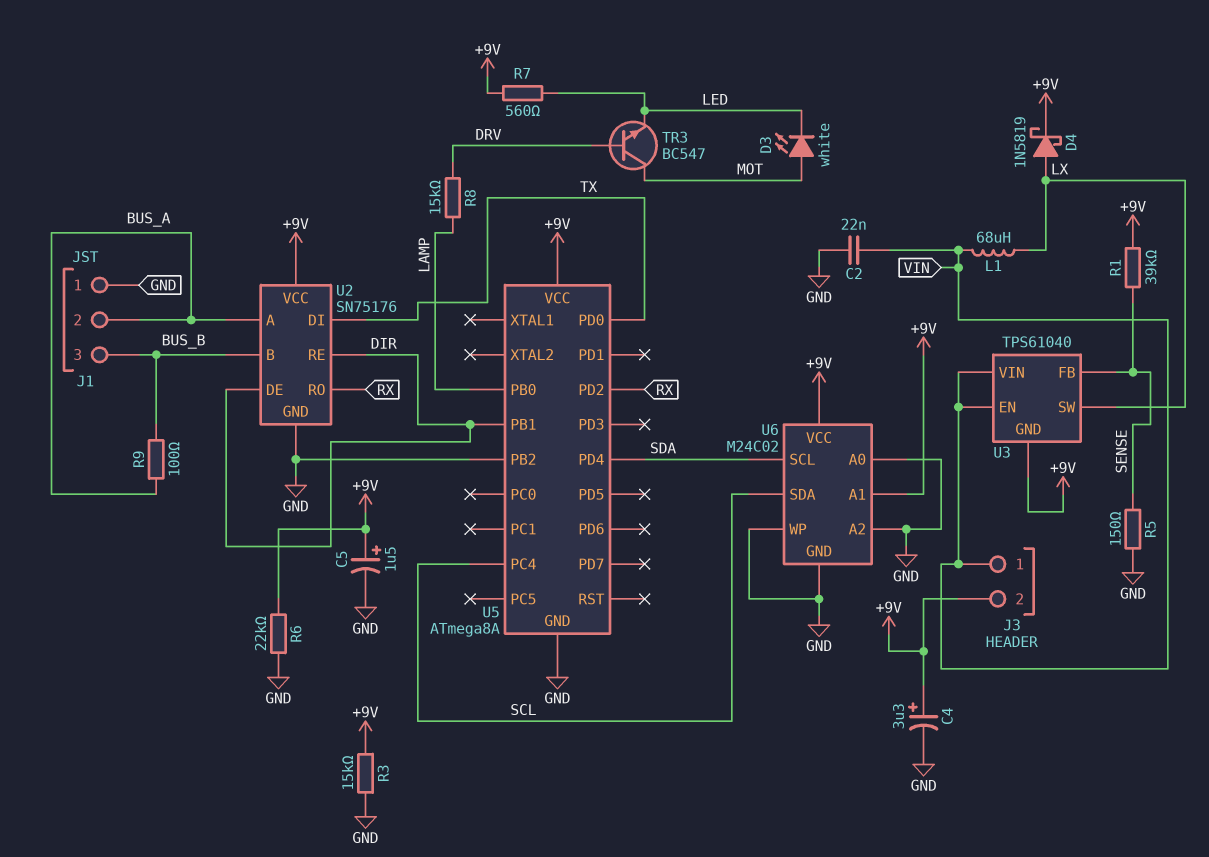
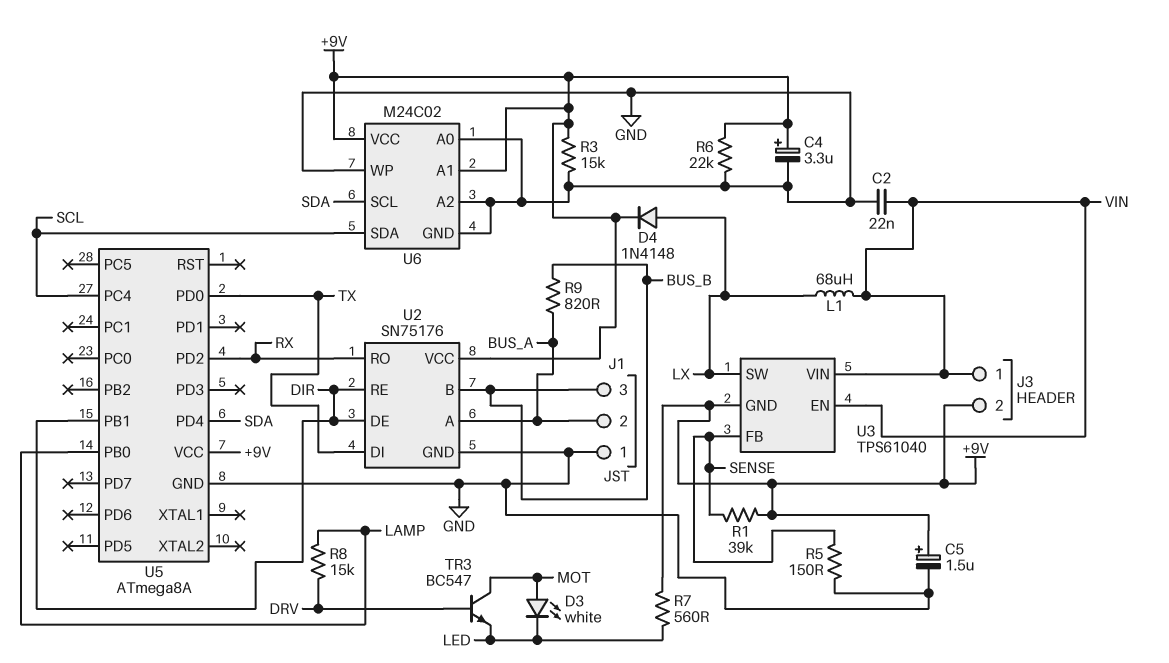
D4: schottky 1N5819 (A LX, K +9V) -> diode 1N4148 (A LX, K +9V)
R9: 100 (BUS_A, BUS_B) -> 820 (BUS_A, BUS_B)
U5 pin PB2: GND -> none

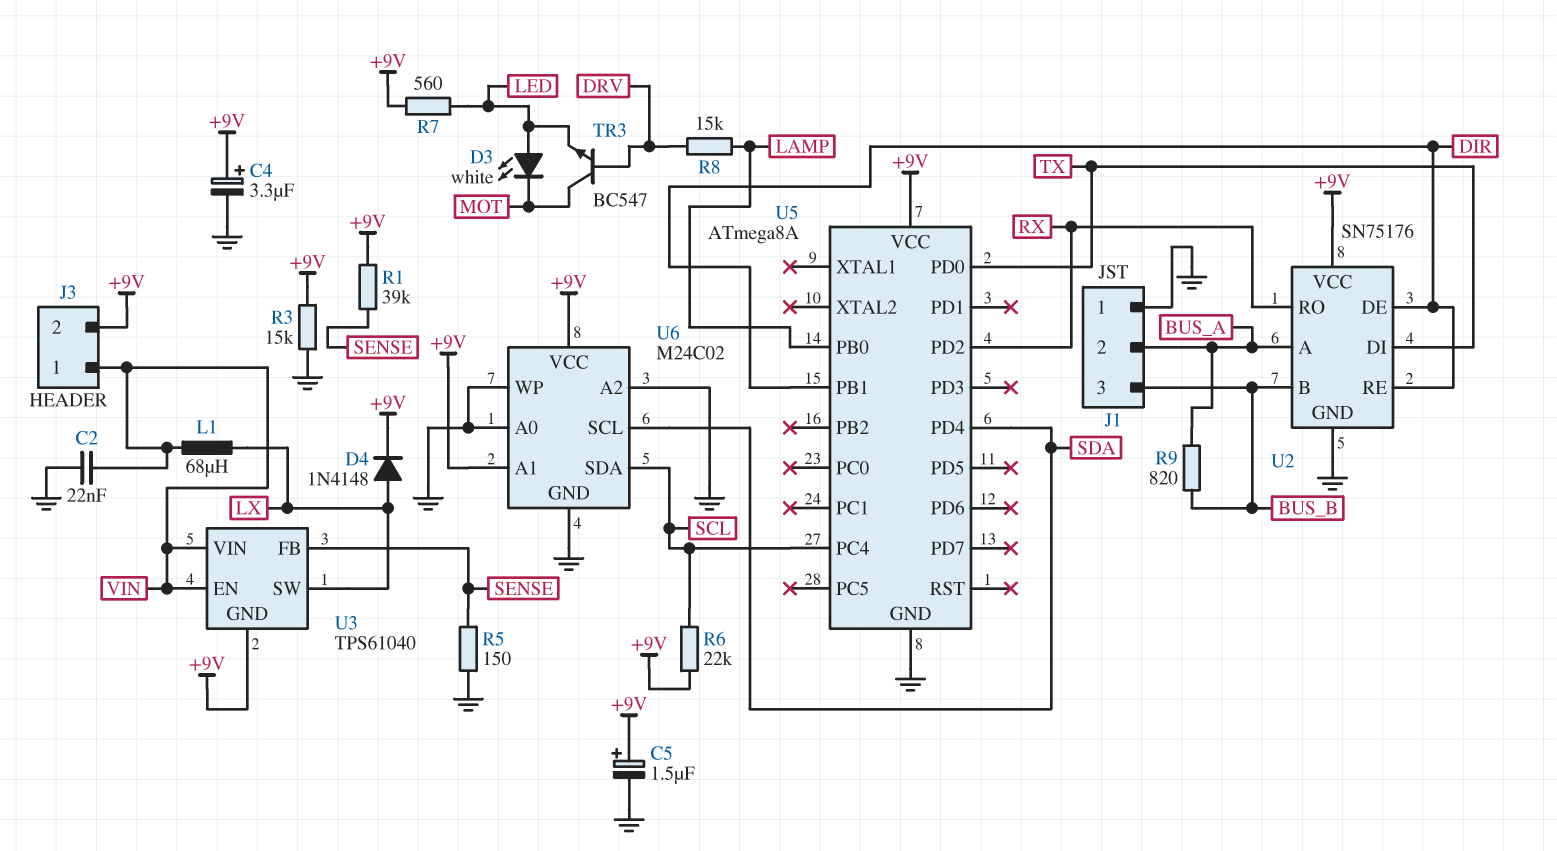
D3: LED white (A MOT, K LED) -> LED white (A LED, K MOT)
R6: 22k (+9V, GND) -> 22k (+9V, SCL)

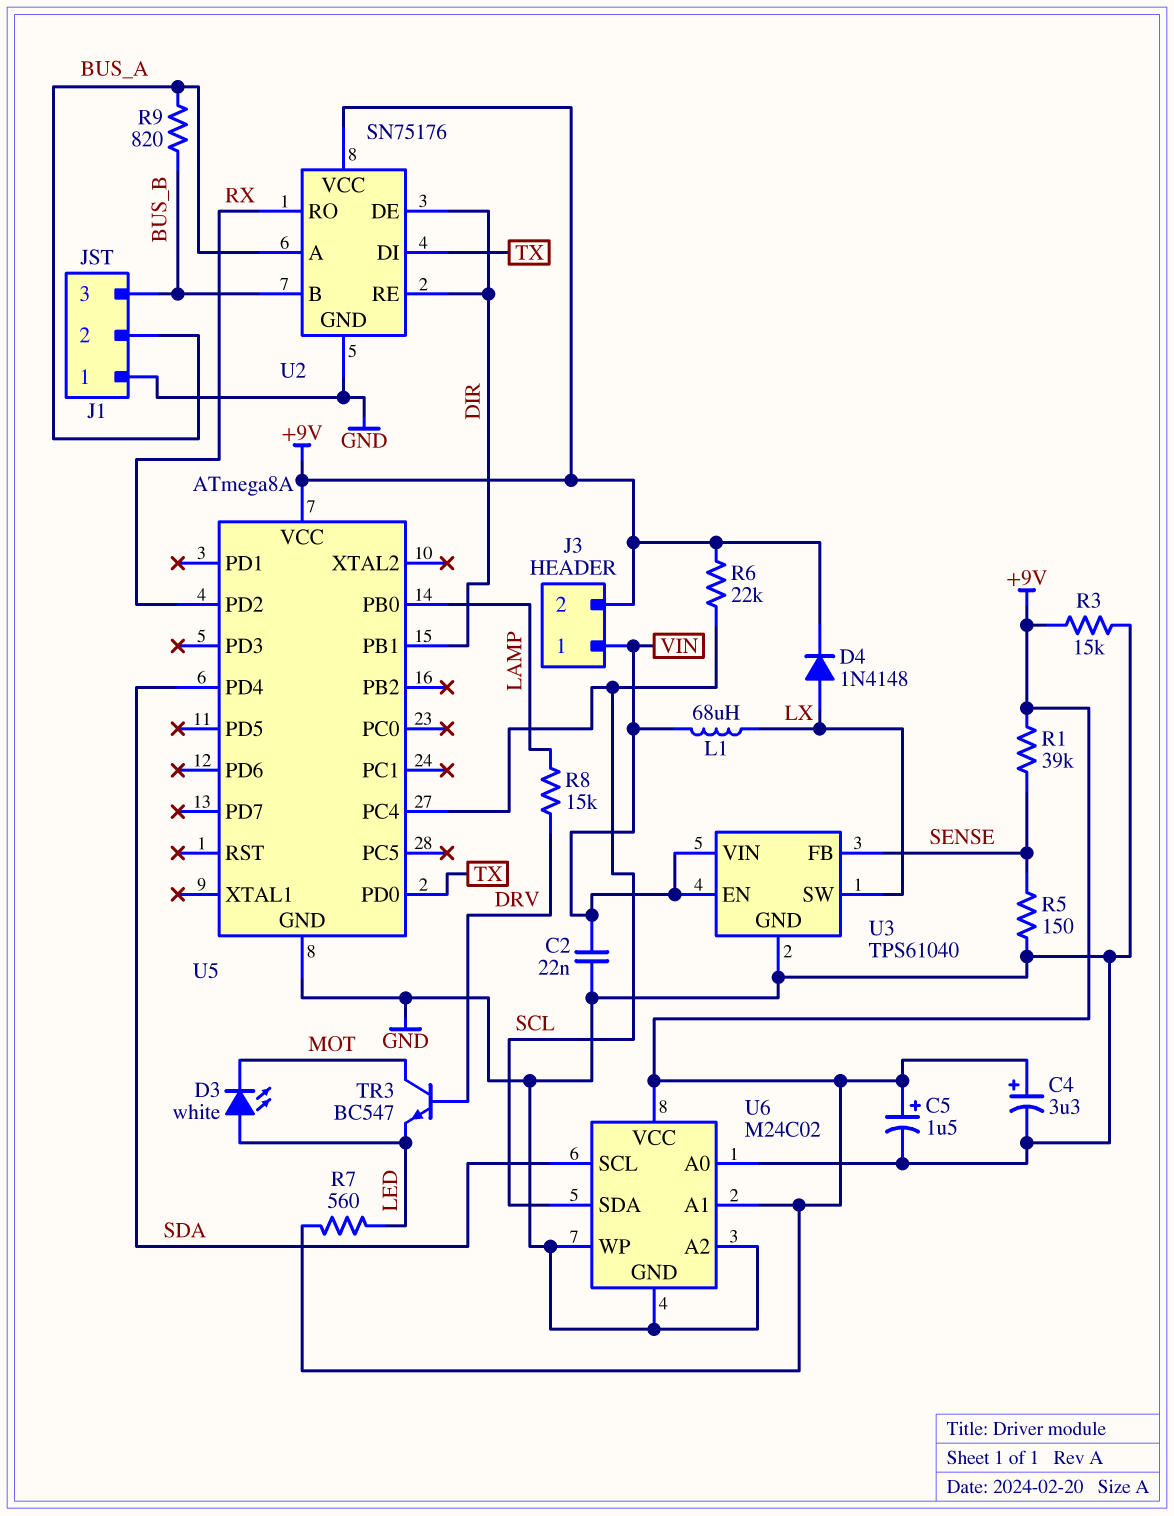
U3 pin GND: +9V -> GND

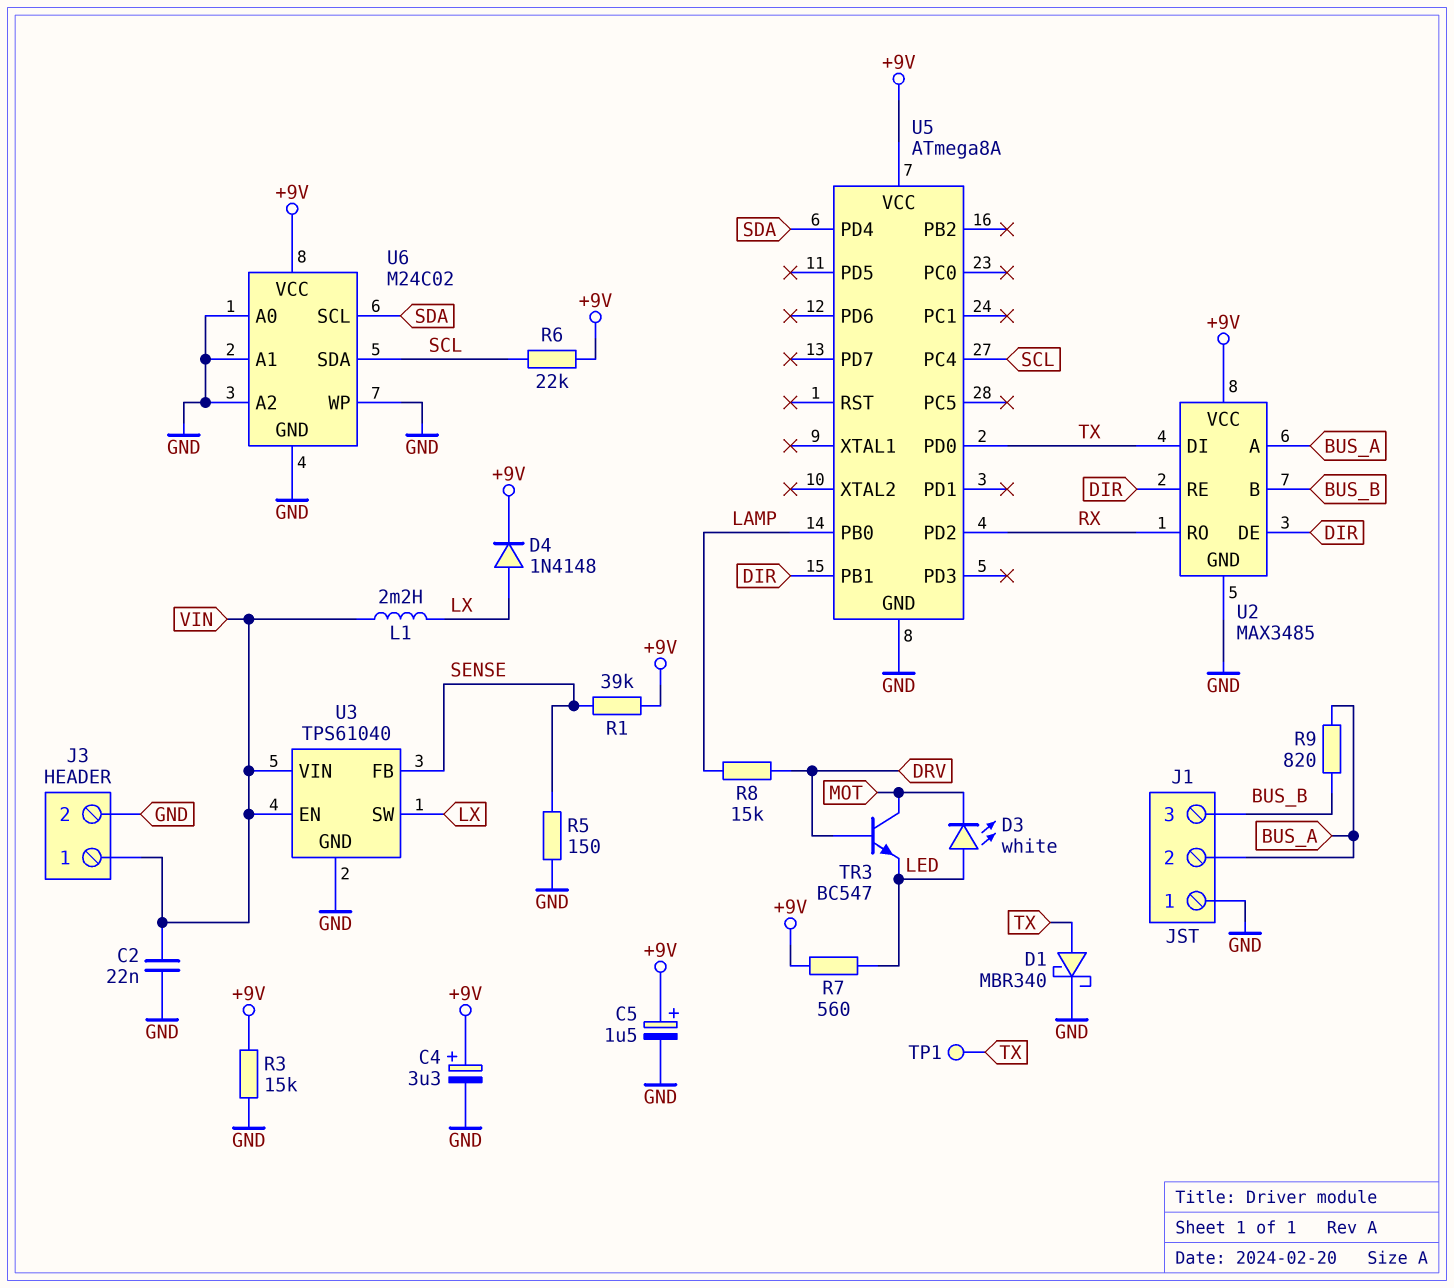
D1: none -> schottky MBR340 (A TX, K GND)
J3 pin 2: +9V -> GND
L1: 68uH (LX, VIN) -> 2.2mH (LX, VIN)
TP1: none -> test point (TX)
U2: SN75176 -> MAX3485
U6 pin A1: +9V -> GND

